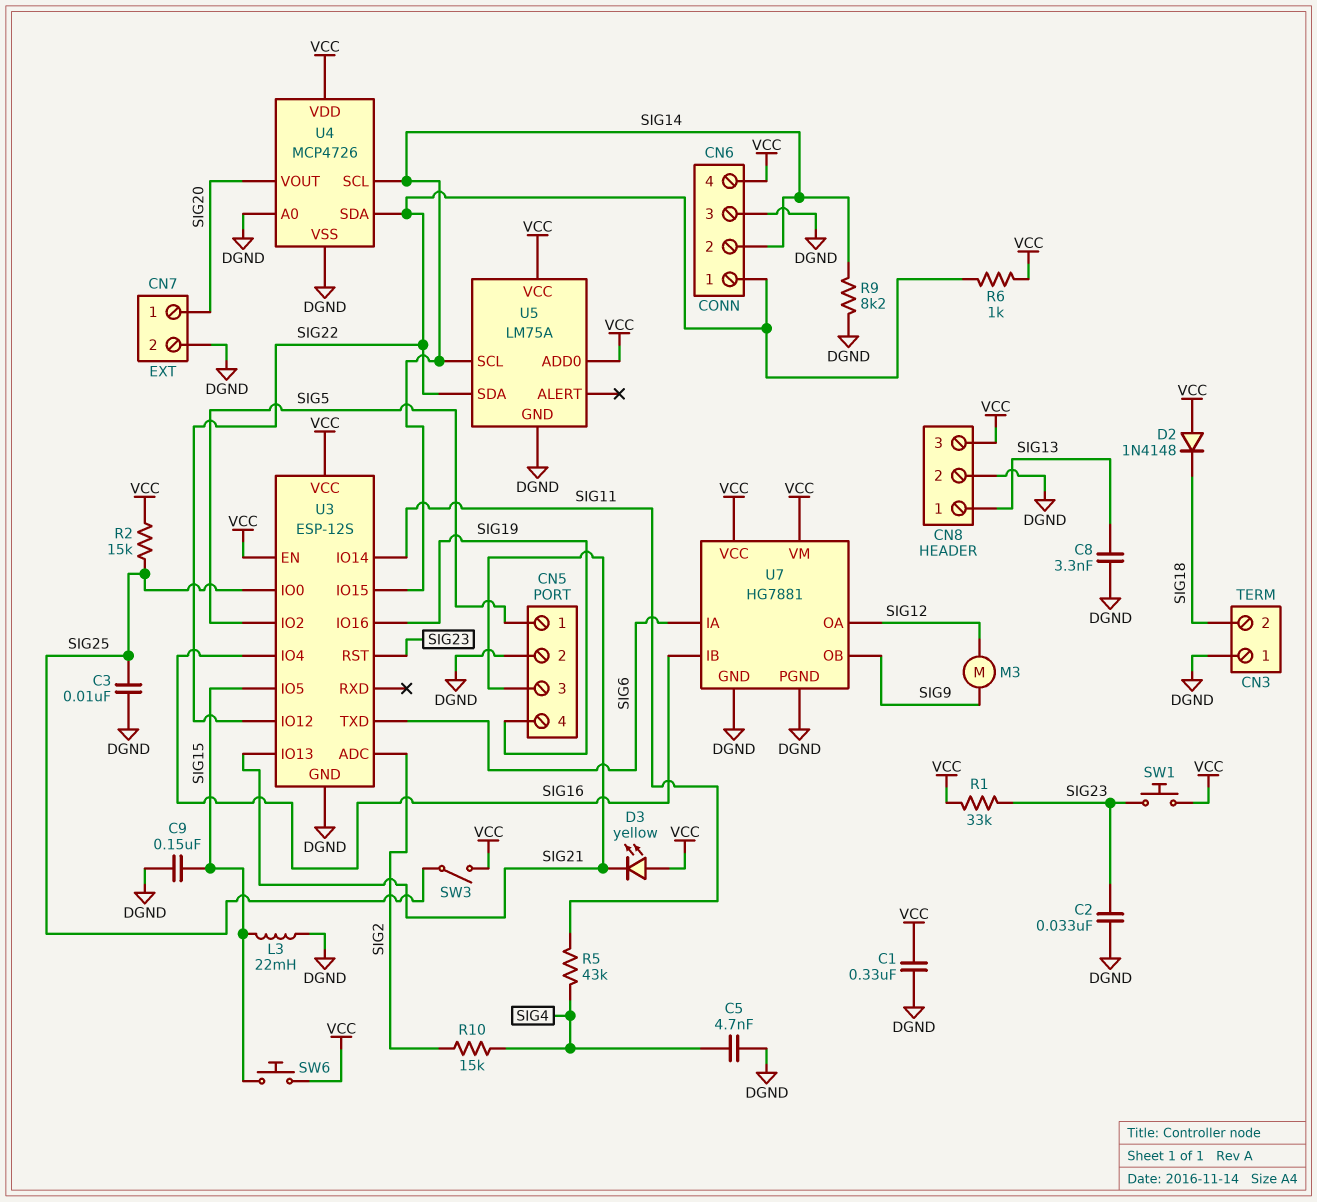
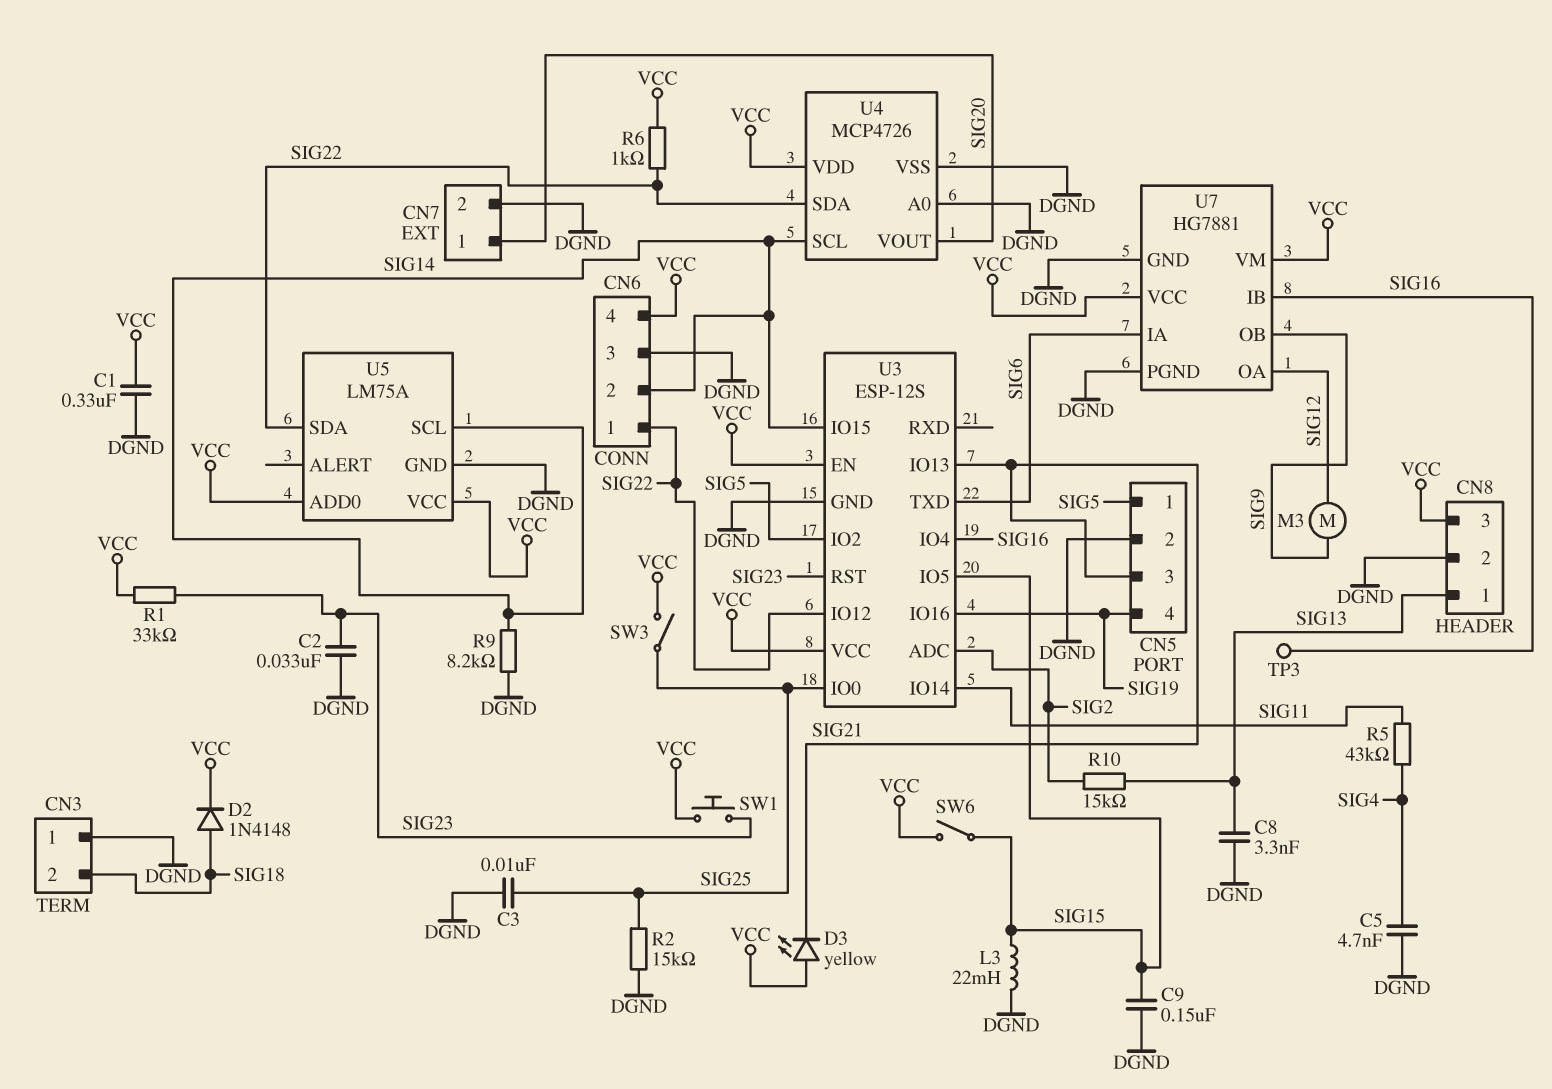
D2: diode 1N4148 (A VCC, K SIG18) -> diode 1N4148 (A SIG18, K VCC)
R2: 15k (SIG25, VCC) -> 15k (DGND, SIG25)
R10: 15k (SIG2, SIG4) -> 15k (SIG2, SIG13)
SW6: button (SIG15, VCC) -> switch (SIG15, VCC)
TP3: none -> test point (SIG16)

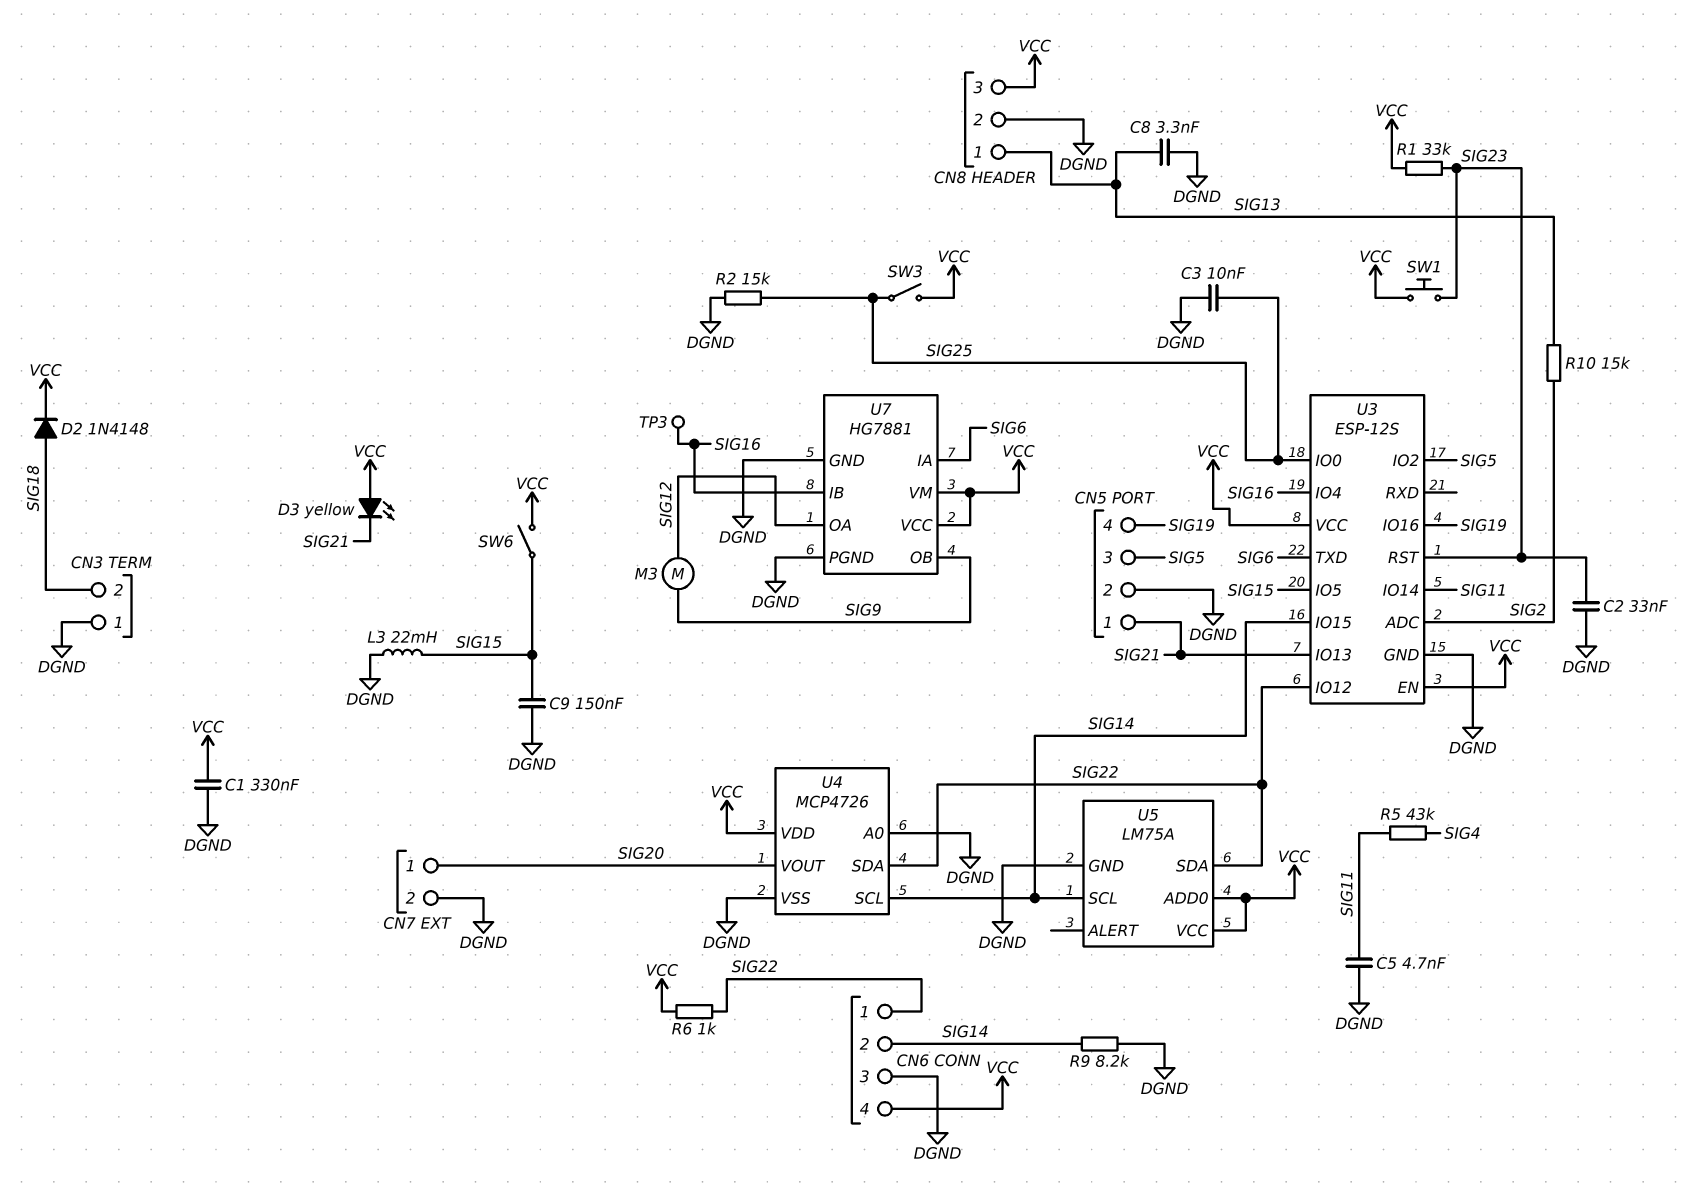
C5: 4.7nF (DGND, SIG4) -> 4.7nF (DGND, SIG11)
CN5 pin 1: SIG5 -> SIG21
CN5 pin 3: SIG21 -> SIG5

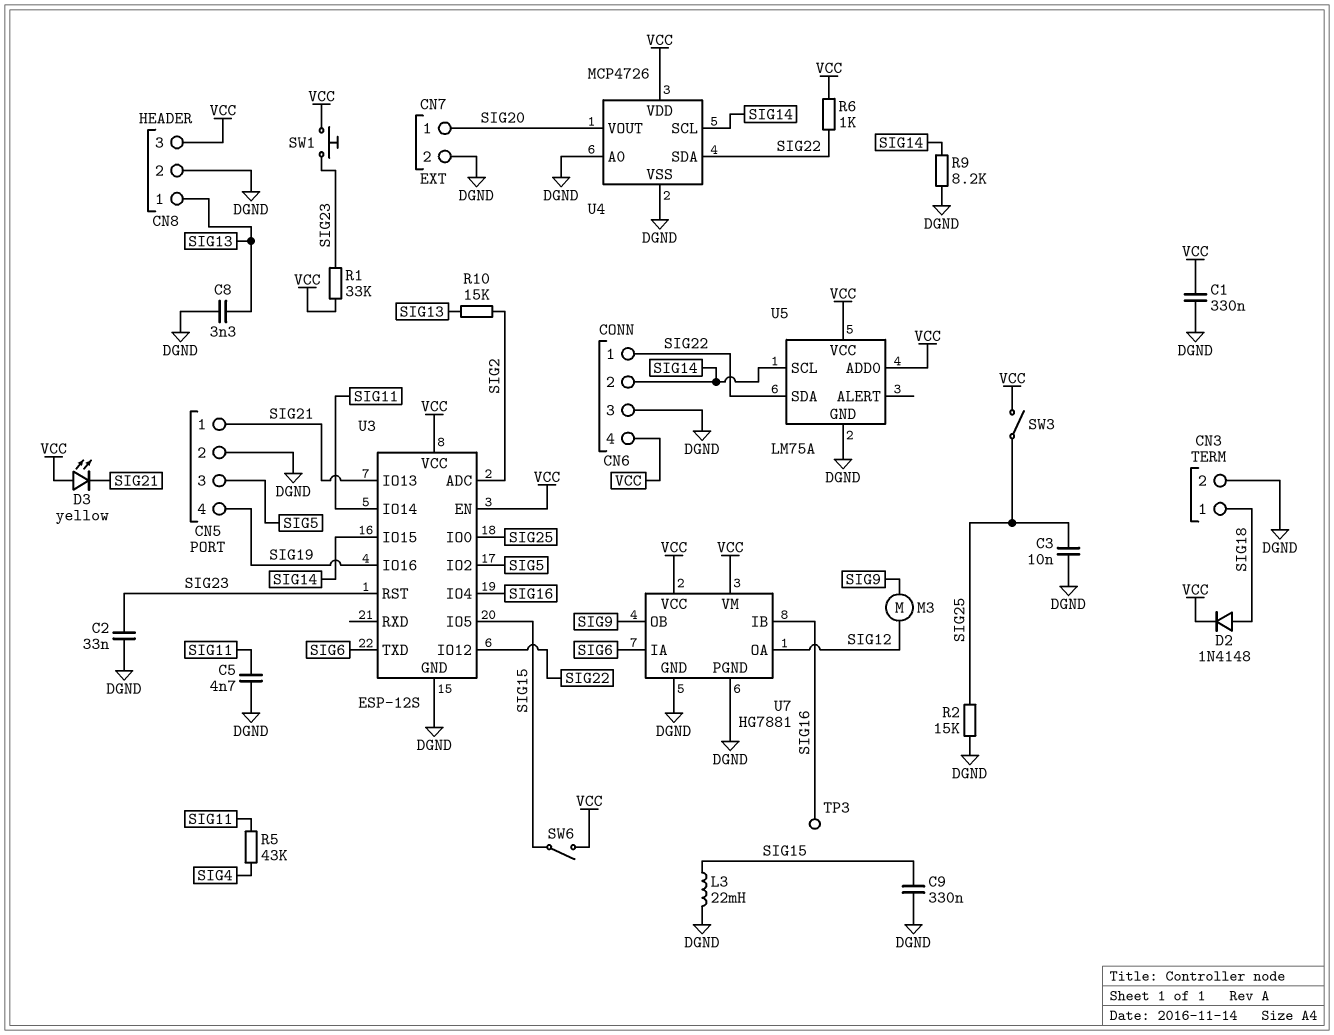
C9: 150nF (DGND, SIG15) -> 330nF (DGND, SIG15)
CN3 pin 1: DGND -> SIG18
CN3 pin 2: SIG18 -> DGND

